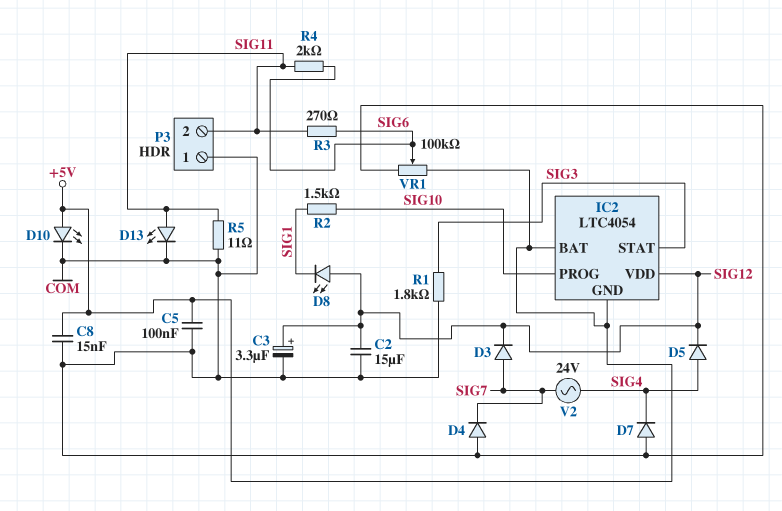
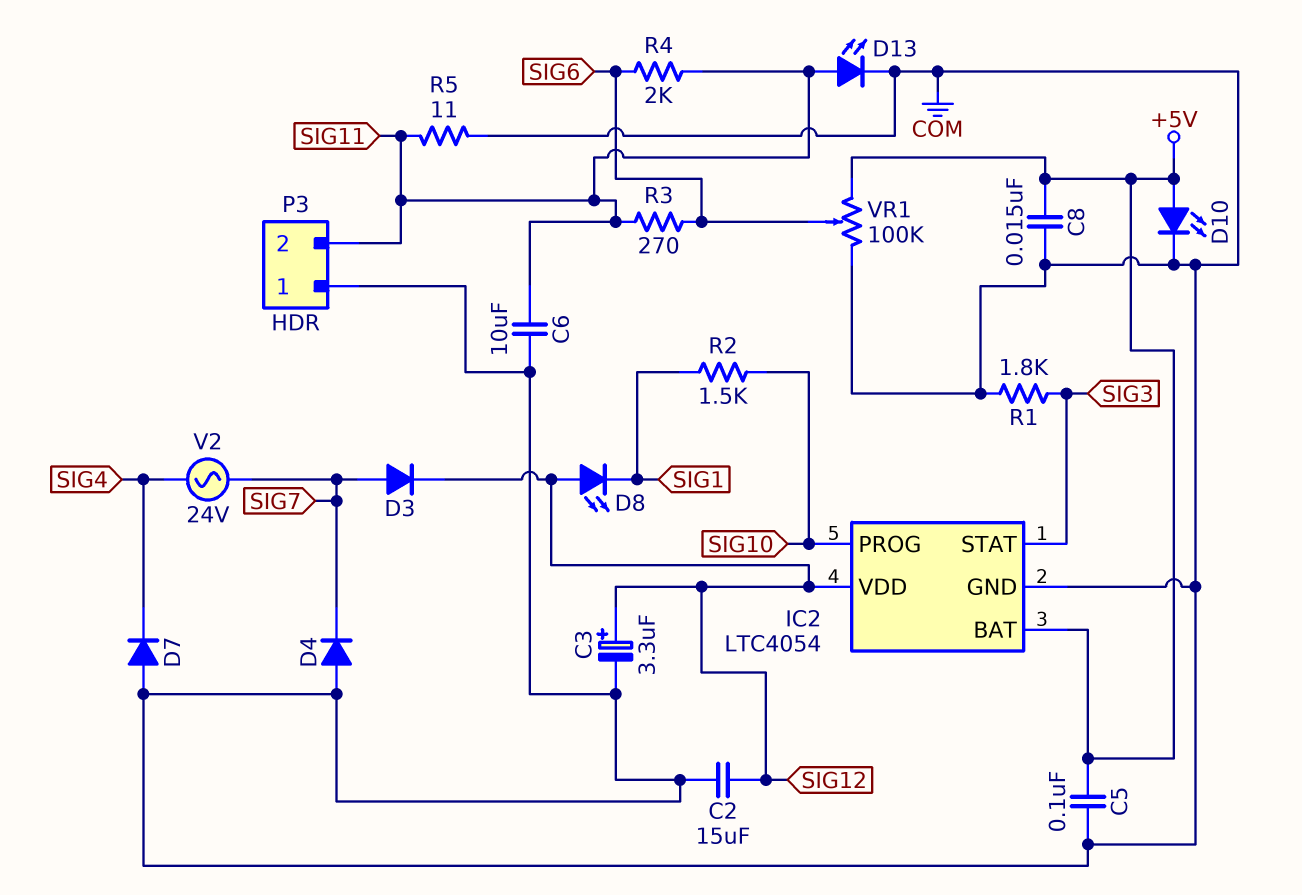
C6: none -> 10uF (COM, SIG11)
D5: diode (A SIG4, K SIG12) -> none
IC2 pin GND: +5V -> COM

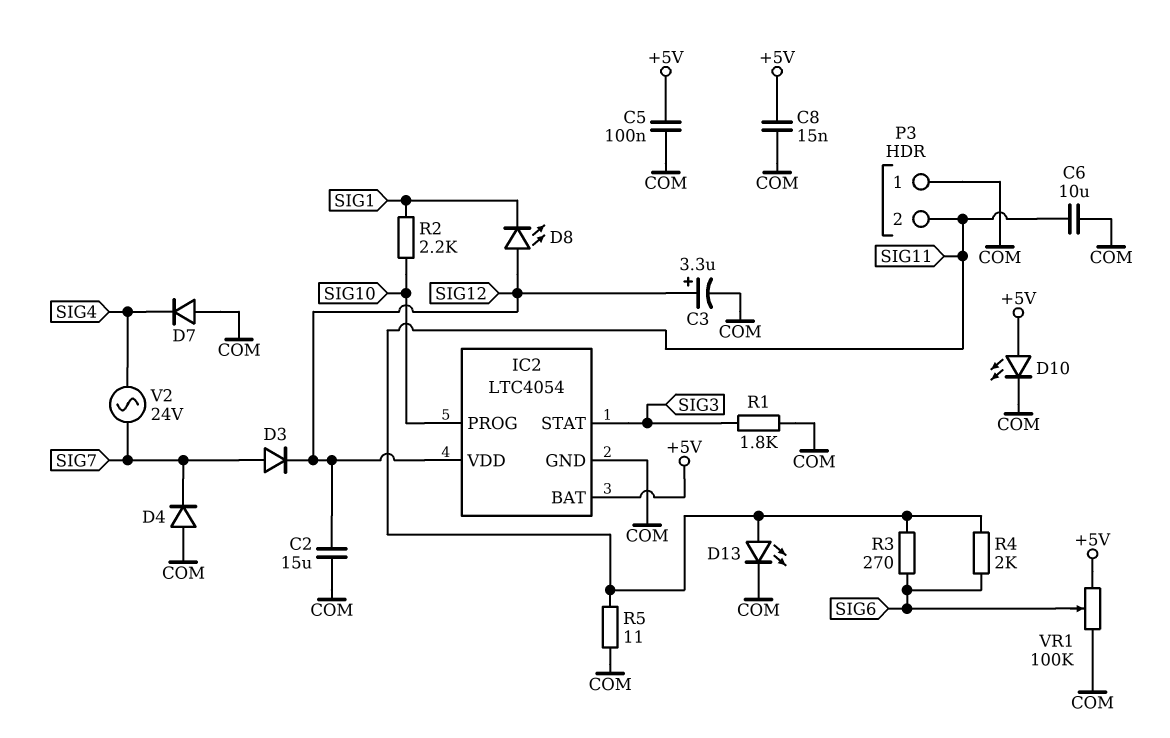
R2: 1.5k (SIG1, SIG10) -> 2.2k (SIG1, SIG10)

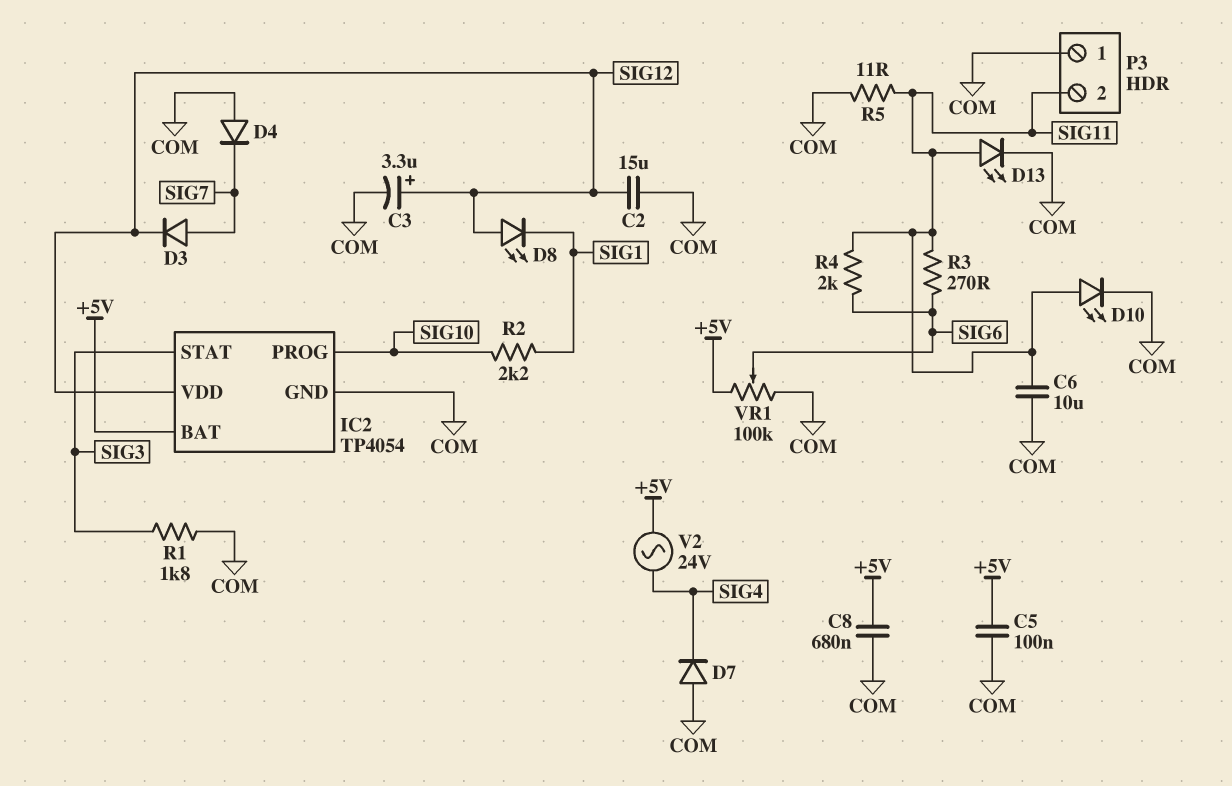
C8: 15nF (+5V, COM) -> 680nF (+5V, COM)
D10: LED (A +5V, K COM) -> LED (A SIG11, K COM)
IC2: LTC4054 -> TP4054
V2: AC 24V (SIG4, SIG7) -> AC 24V (+5V, SIG4)

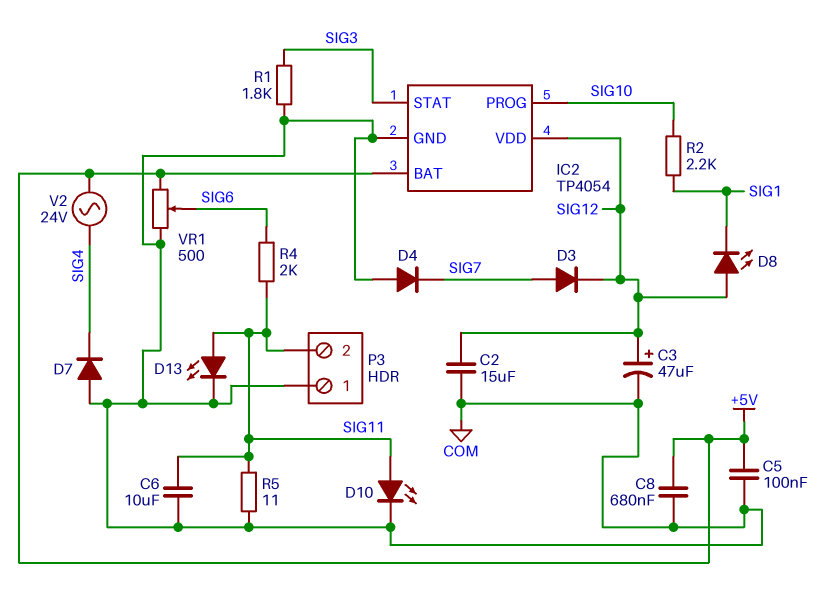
C3: 3.3uF (plus SIG12, minus COM) -> 47uF (plus SIG12, minus COM)
R3: 270 (SIG6, SIG11) -> none
VR1: 100k (+5V, COM, wiper SIG6) -> 500 (+5V, COM, wiper SIG6)

